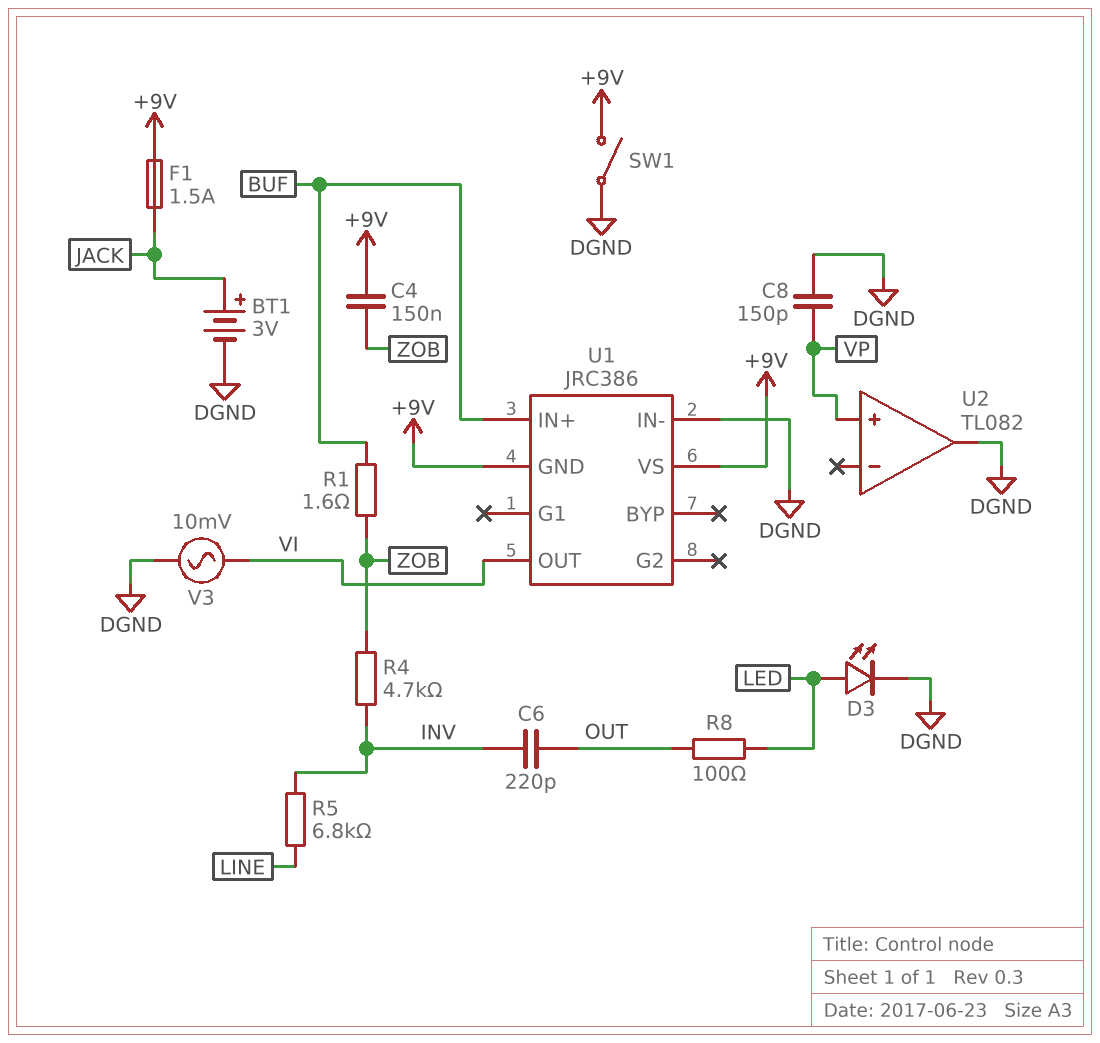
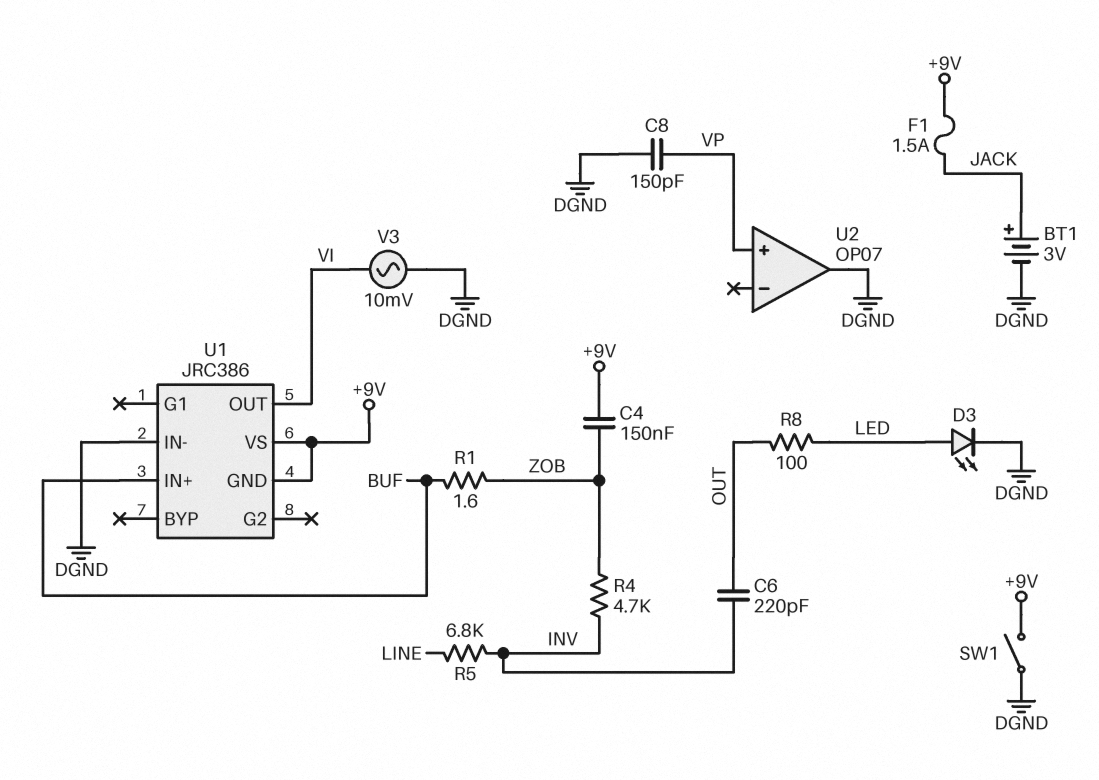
U2: TL082 -> OP07

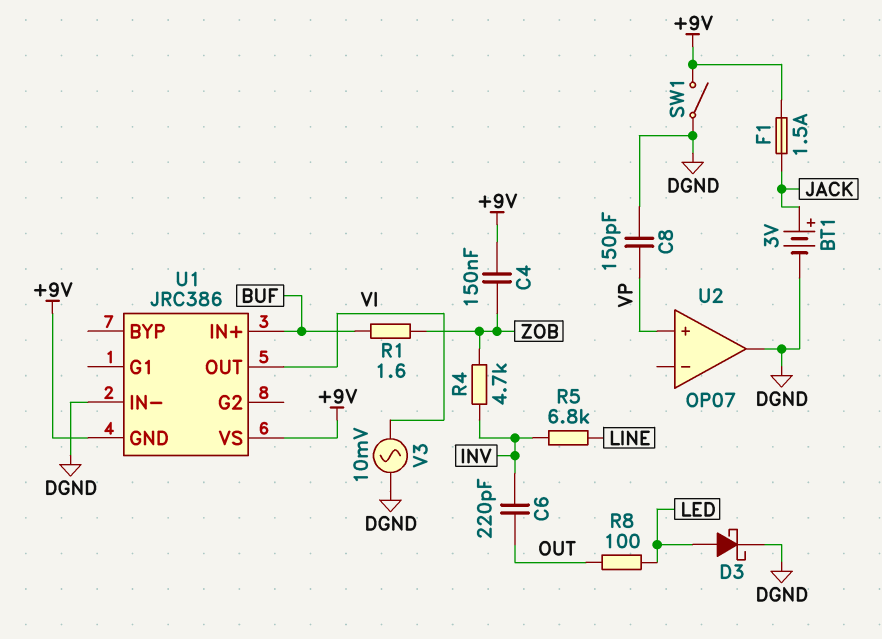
D3: LED (A LED, K DGND) -> schottky (A LED, K DGND)

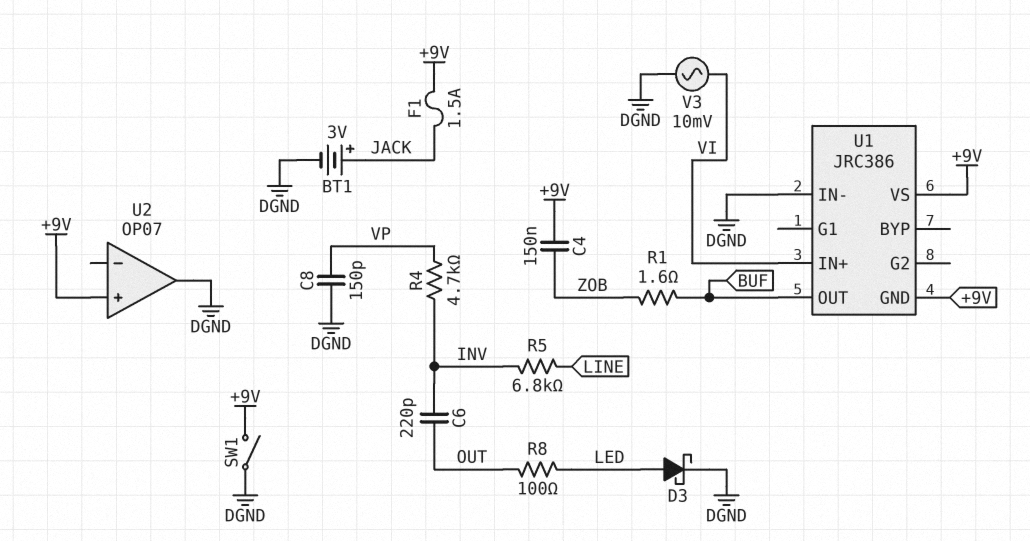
R4: 4.7k (INV, ZOB) -> 4.7k (INV, VP)
U1 pin IN+: BUF -> VI
U1 pin OUT: VI -> BUF
U2 pin in+: VP -> +9V

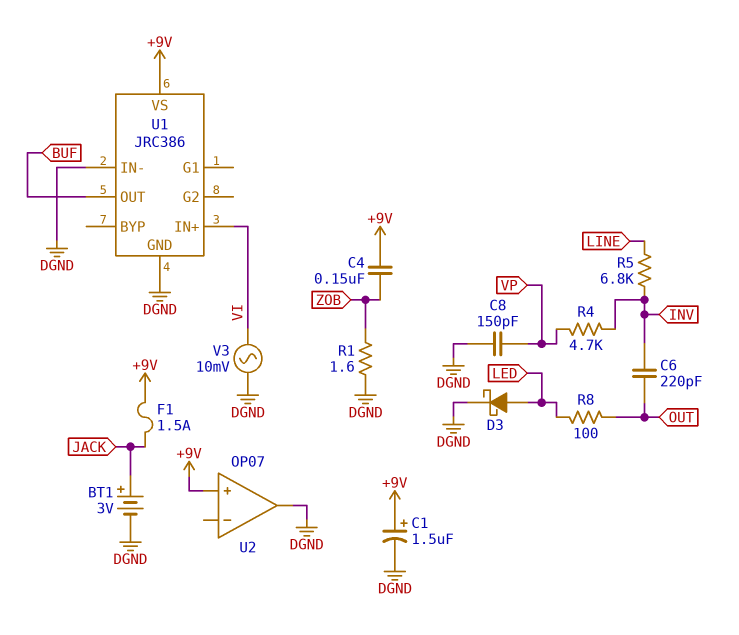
C1: none -> 1.5uF (plus +9V, minus DGND)
R1: 1.6 (BUF, ZOB) -> 1.6 (DGND, ZOB)
SW1: switch (+9V, DGND) -> none
U1 pin GND: +9V -> DGND

